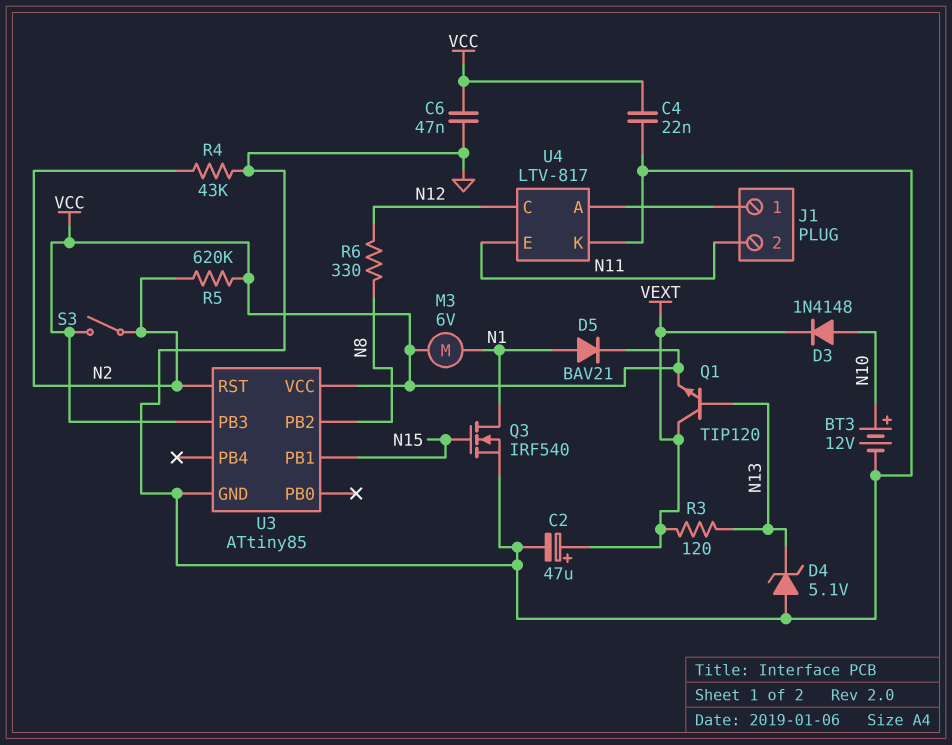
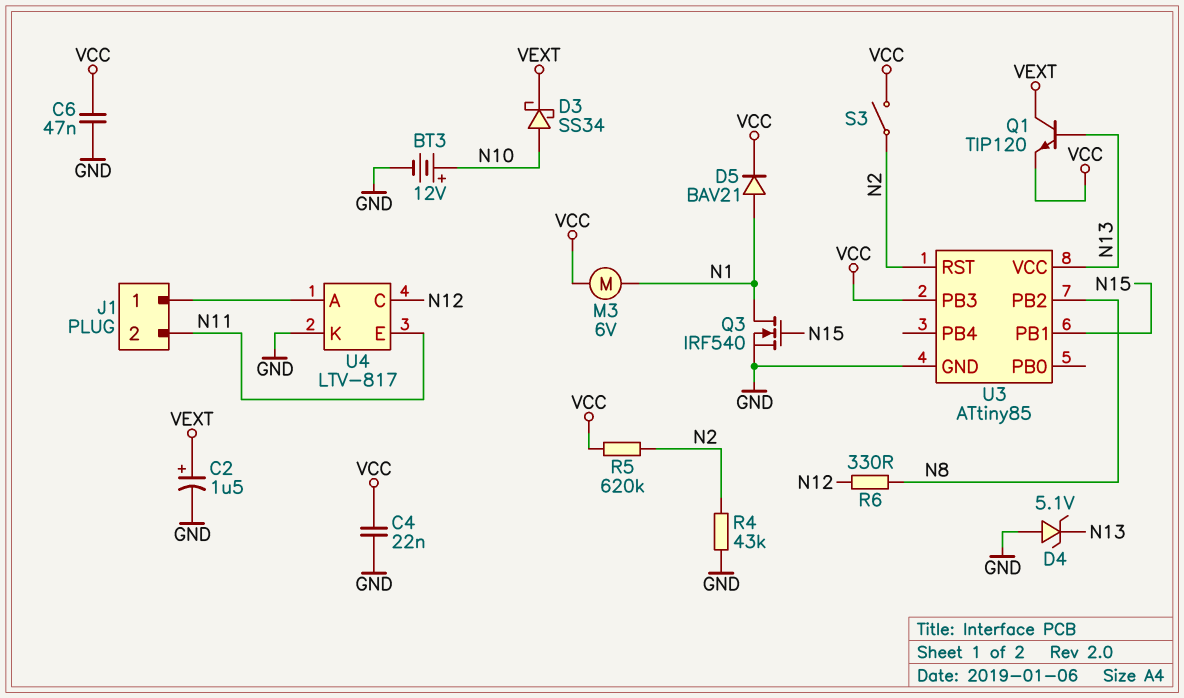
C2: 47uF (plus VEXT, minus GND) -> 1.5uF (plus VEXT, minus GND)
D3: diode 1N4148 (A N10, K VEXT) -> schottky SS34 (A N10, K VEXT)
R3: 120 (N13, VEXT) -> none
U3 pin VCC: VCC -> N13

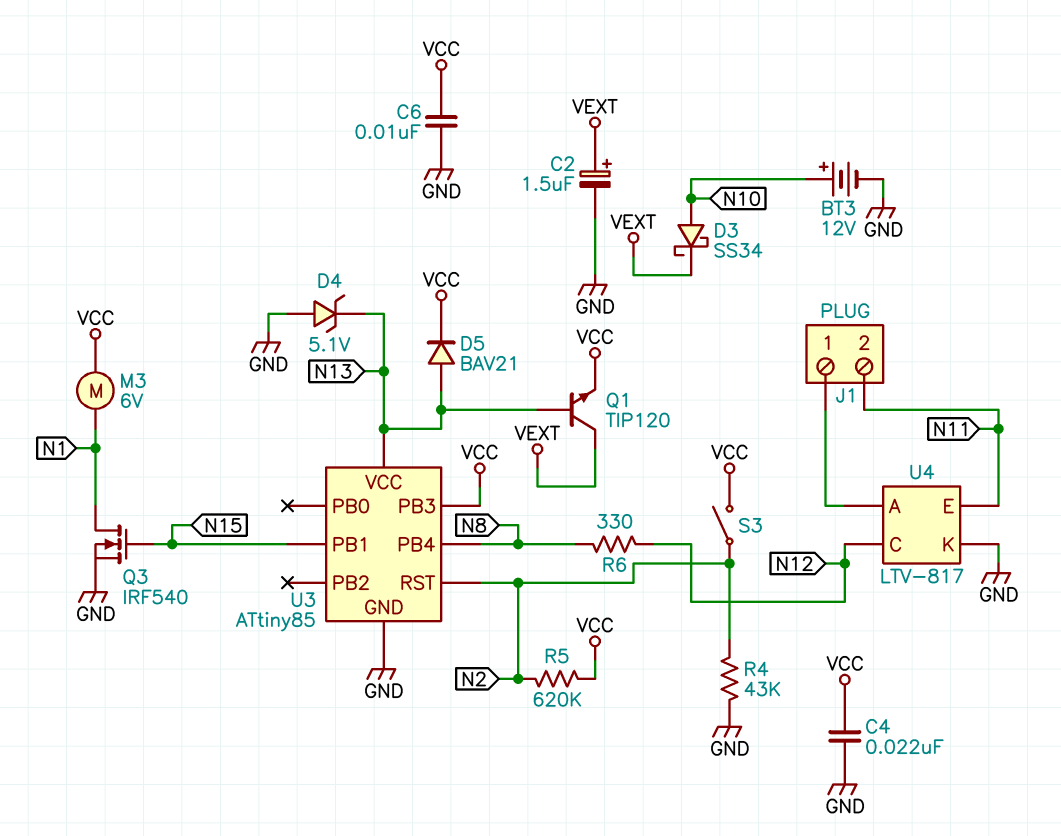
C6: 47nF (GND, VCC) -> 10nF (GND, VCC)
D5: diode BAV21 (A N1, K VCC) -> diode BAV21 (A N13, K VCC)
U3 pin PB2: N8 -> none
U3 pin PB4: none -> N8

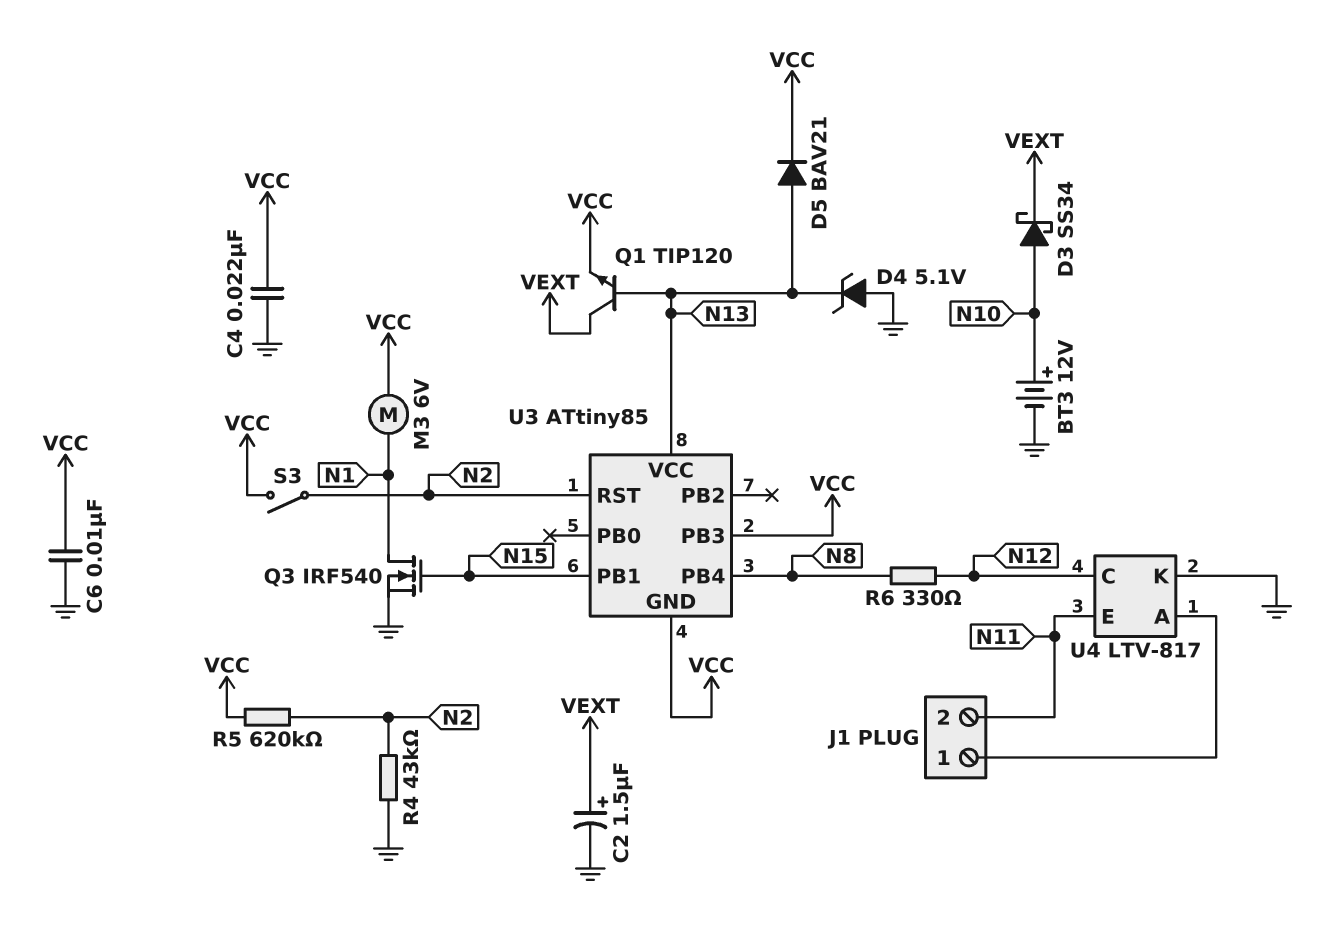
U3 pin GND: GND -> VCC

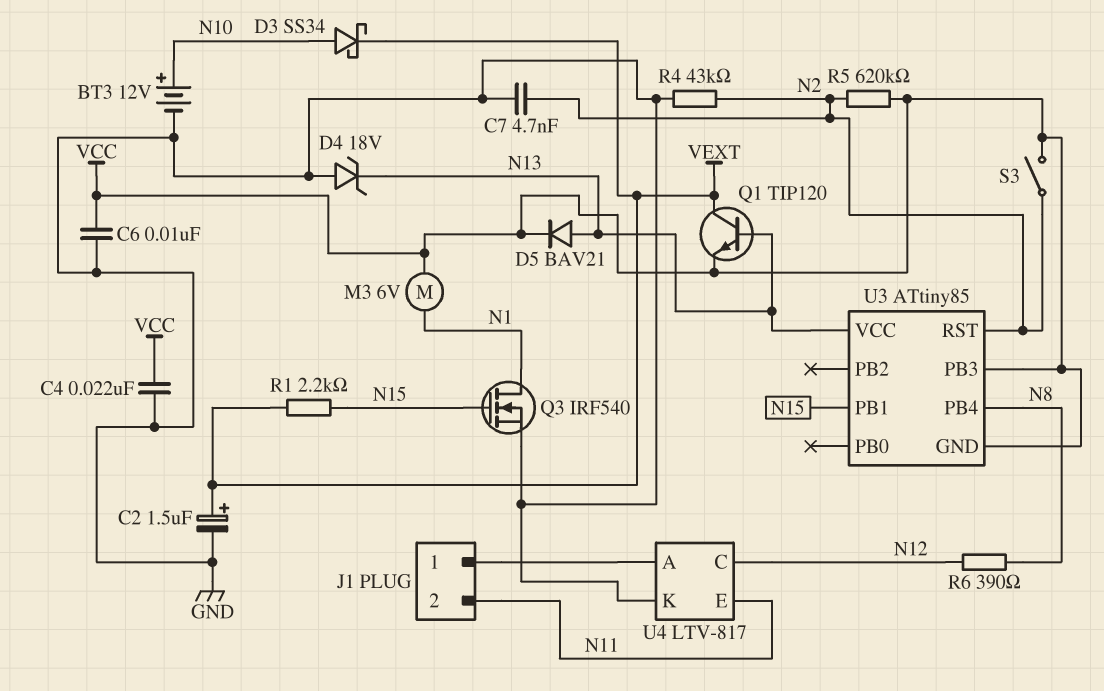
C7: none -> 4.7nF (GND, N2)
D4: zener 5.1V (A GND, K N13) -> zener 18V (A GND, K N13)
R1: none -> 2.2k (N15, VEXT)
R6: 330 (N8, N12) -> 390 (N8, N12)

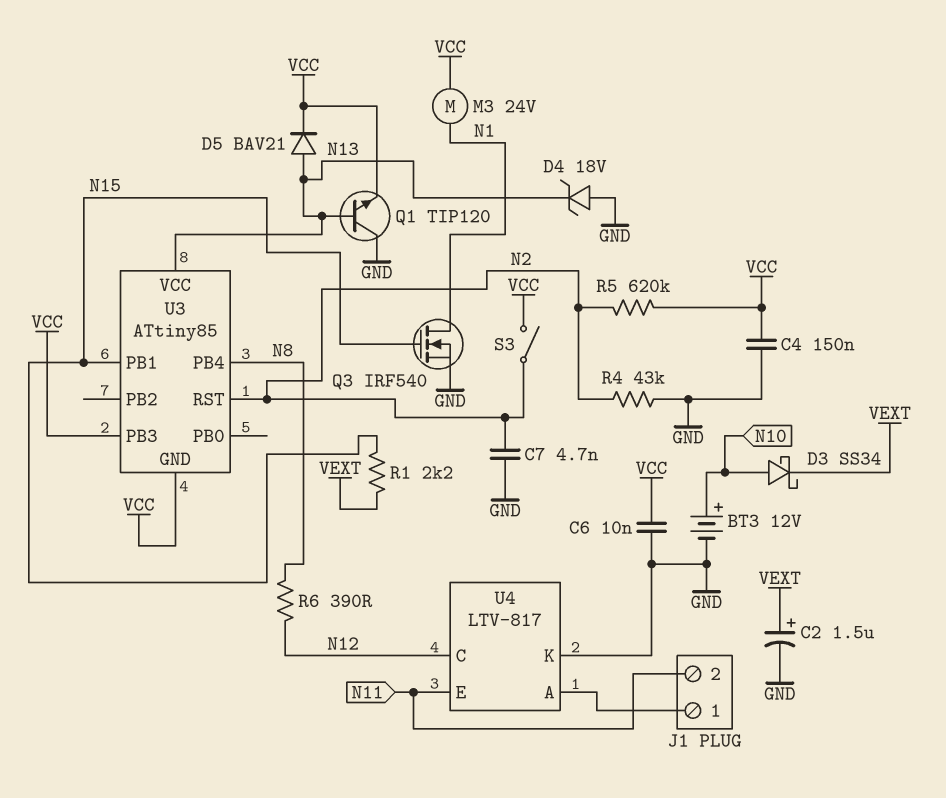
C4: 22nF (GND, VCC) -> 150nF (GND, VCC)
M3: motor 6V (N1, VCC) -> motor 24V (N1, VCC)
Q1: NPN TIP120 (B N13, C VEXT, E VCC) -> NPN TIP120 (B N13, C GND, E VCC)

